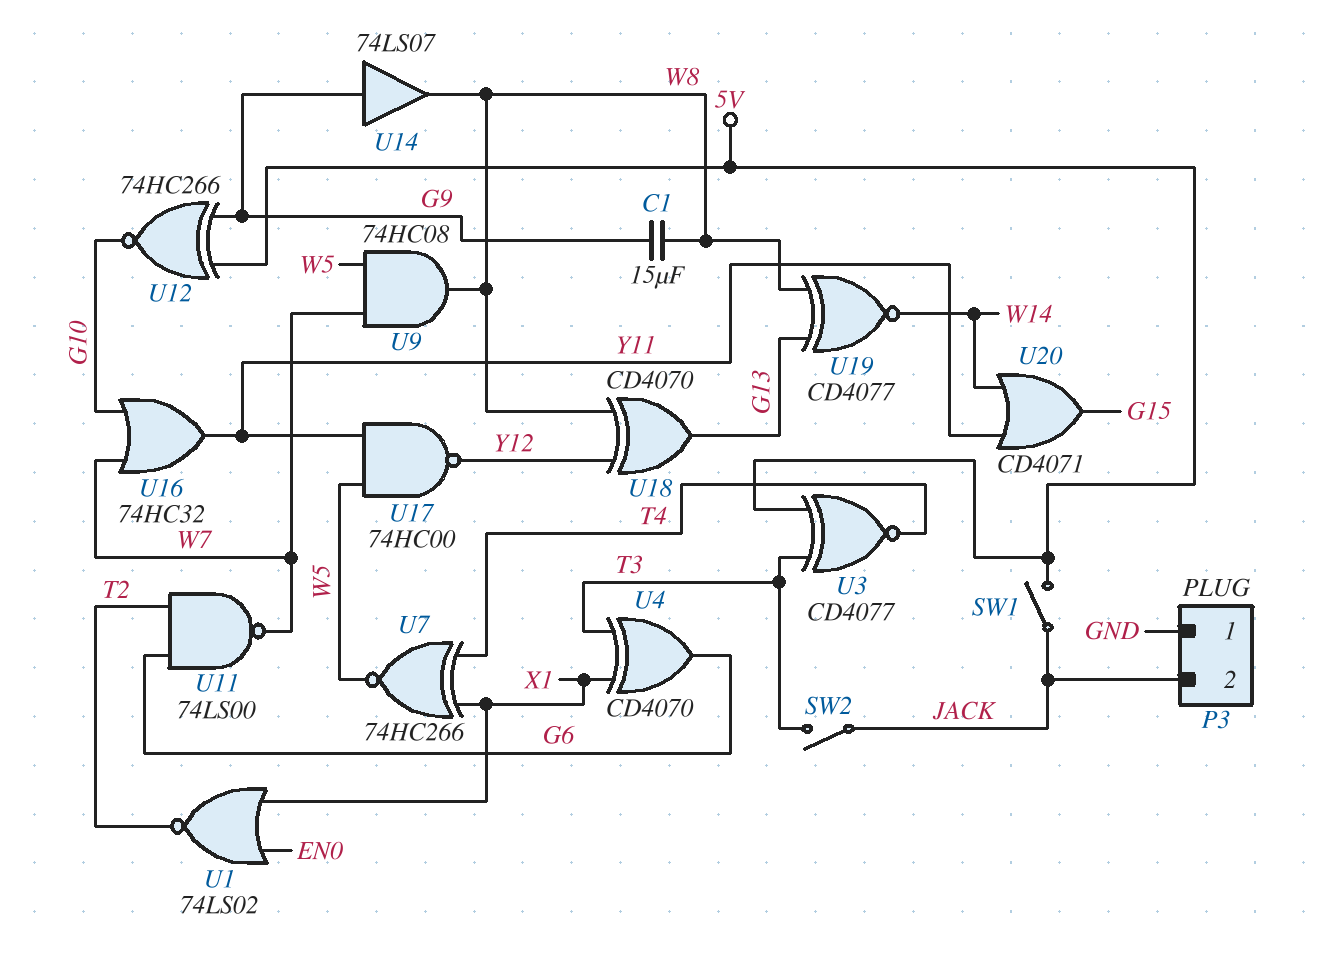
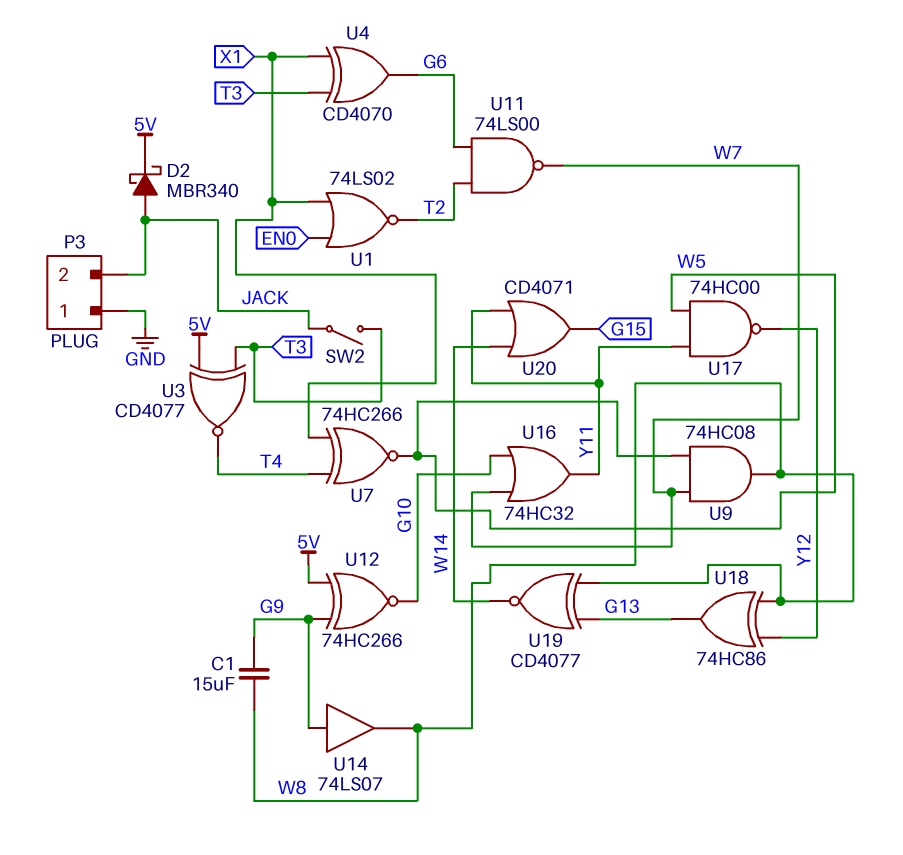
D2: none -> schottky MBR340 (A JACK, K 5V)
SW1: switch (5V, JACK) -> none
U18: XOR CD4070 (in W8, in Y12, out G13) -> XOR 74HC86 (in W8, in Y12, out G13)

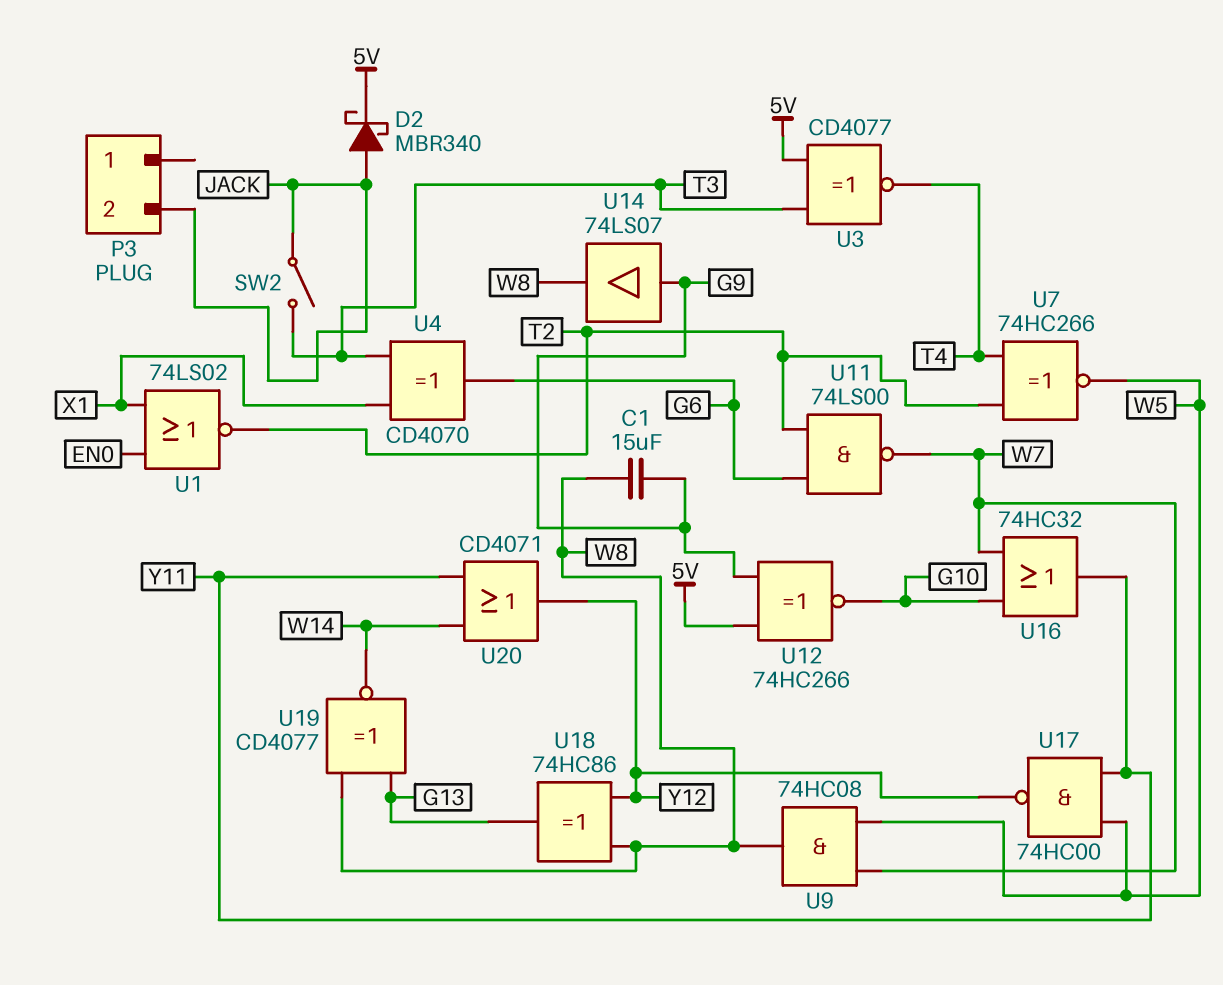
P3 pin 1: GND -> none
U7: XNOR 74HC266 (in T4, in X1, out W5) -> XNOR 74HC266 (in T2, in T4, out W5)
U20: OR CD4071 (in W14, in Y11, out G15) -> OR CD4071 (in W14, in Y11, out Y12)

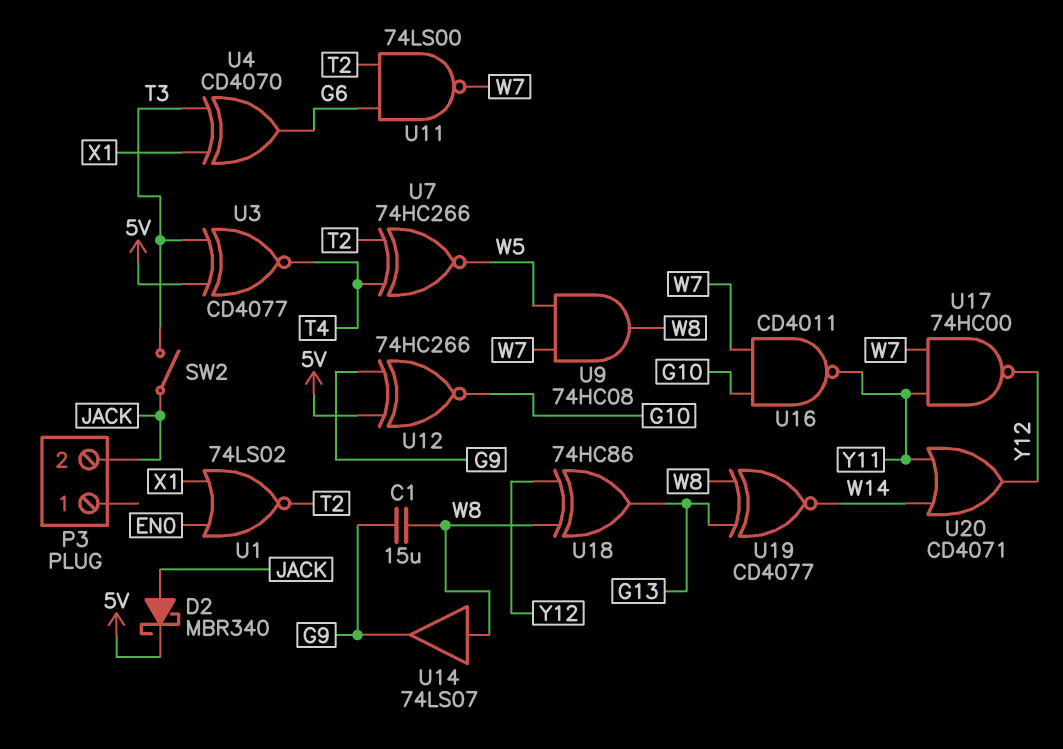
U14: buffer 74LS07 (in G9, out W8) -> buffer 74LS07 (in W8, out G9)
U16: OR 74HC32 (in G10, in W7, out Y11) -> NAND CD4011 (in G10, in W7, out Y11)
U17: NAND 74HC00 (in W5, in Y11, out Y12) -> NAND 74HC00 (in W7, in Y11, out Y12)

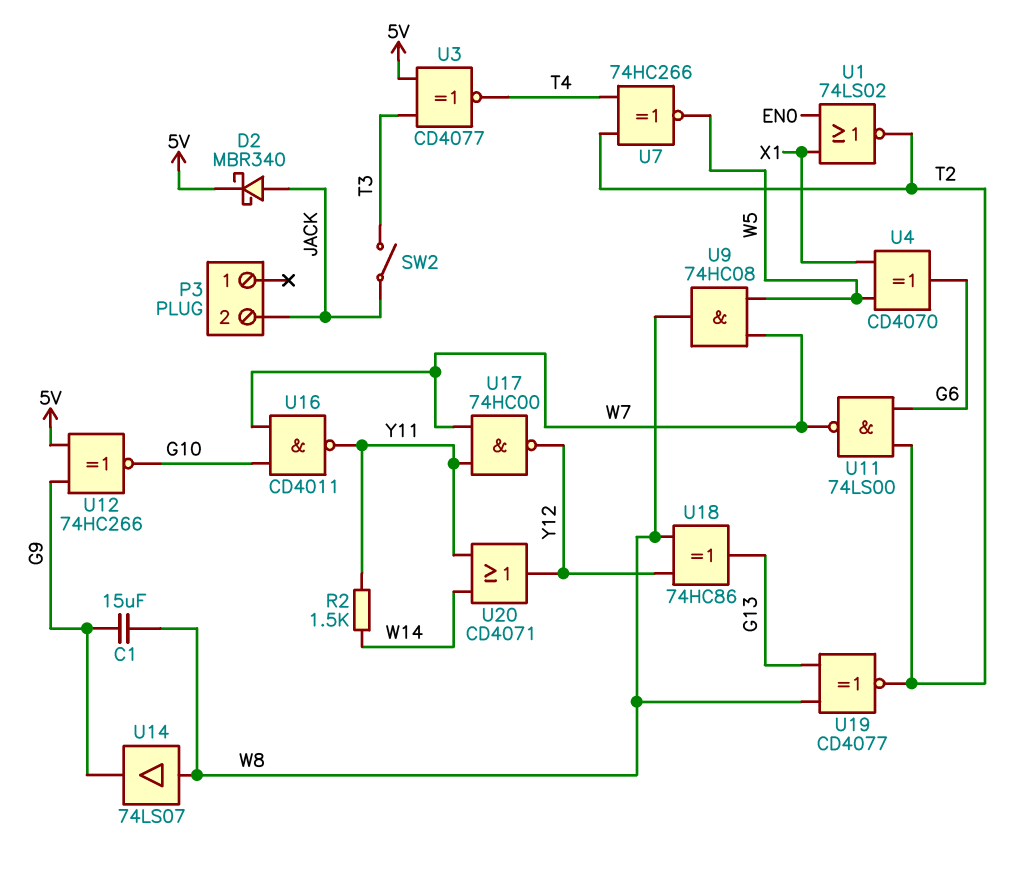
R2: none -> 1.5k (W14, Y11)
U4: XOR CD4070 (in T3, in X1, out G6) -> XOR CD4070 (in W5, in X1, out G6)
U19: XNOR CD4077 (in G13, in W8, out W14) -> XNOR CD4077 (in G13, in W8, out T2)

